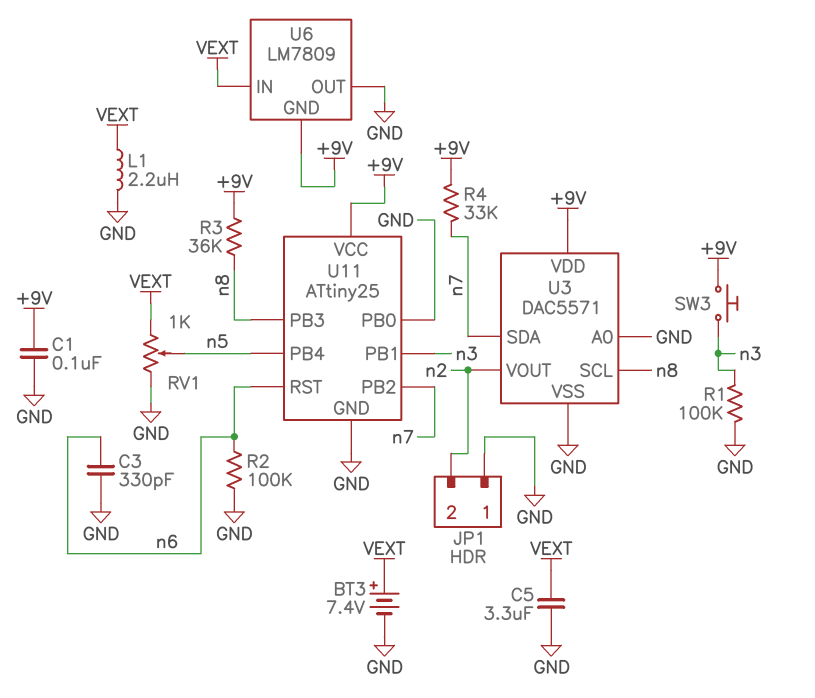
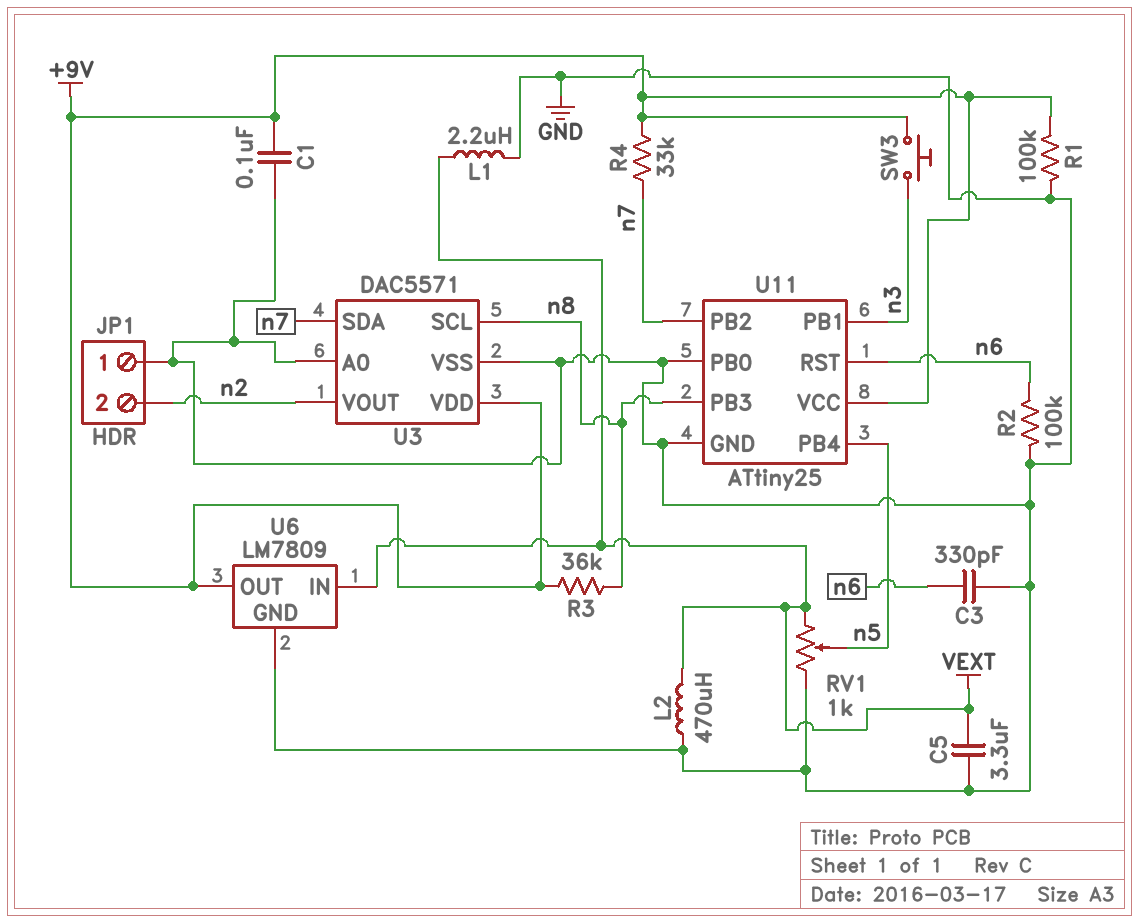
BT3: 7.4V (plus VEXT, minus GND) -> none
L2: none -> 470uH (GND, VEXT)
R1: 100k (GND, n3) -> 100k (+9V, GND)
U6 pin GND: +9V -> GND
U6 pin OUT: GND -> +9V

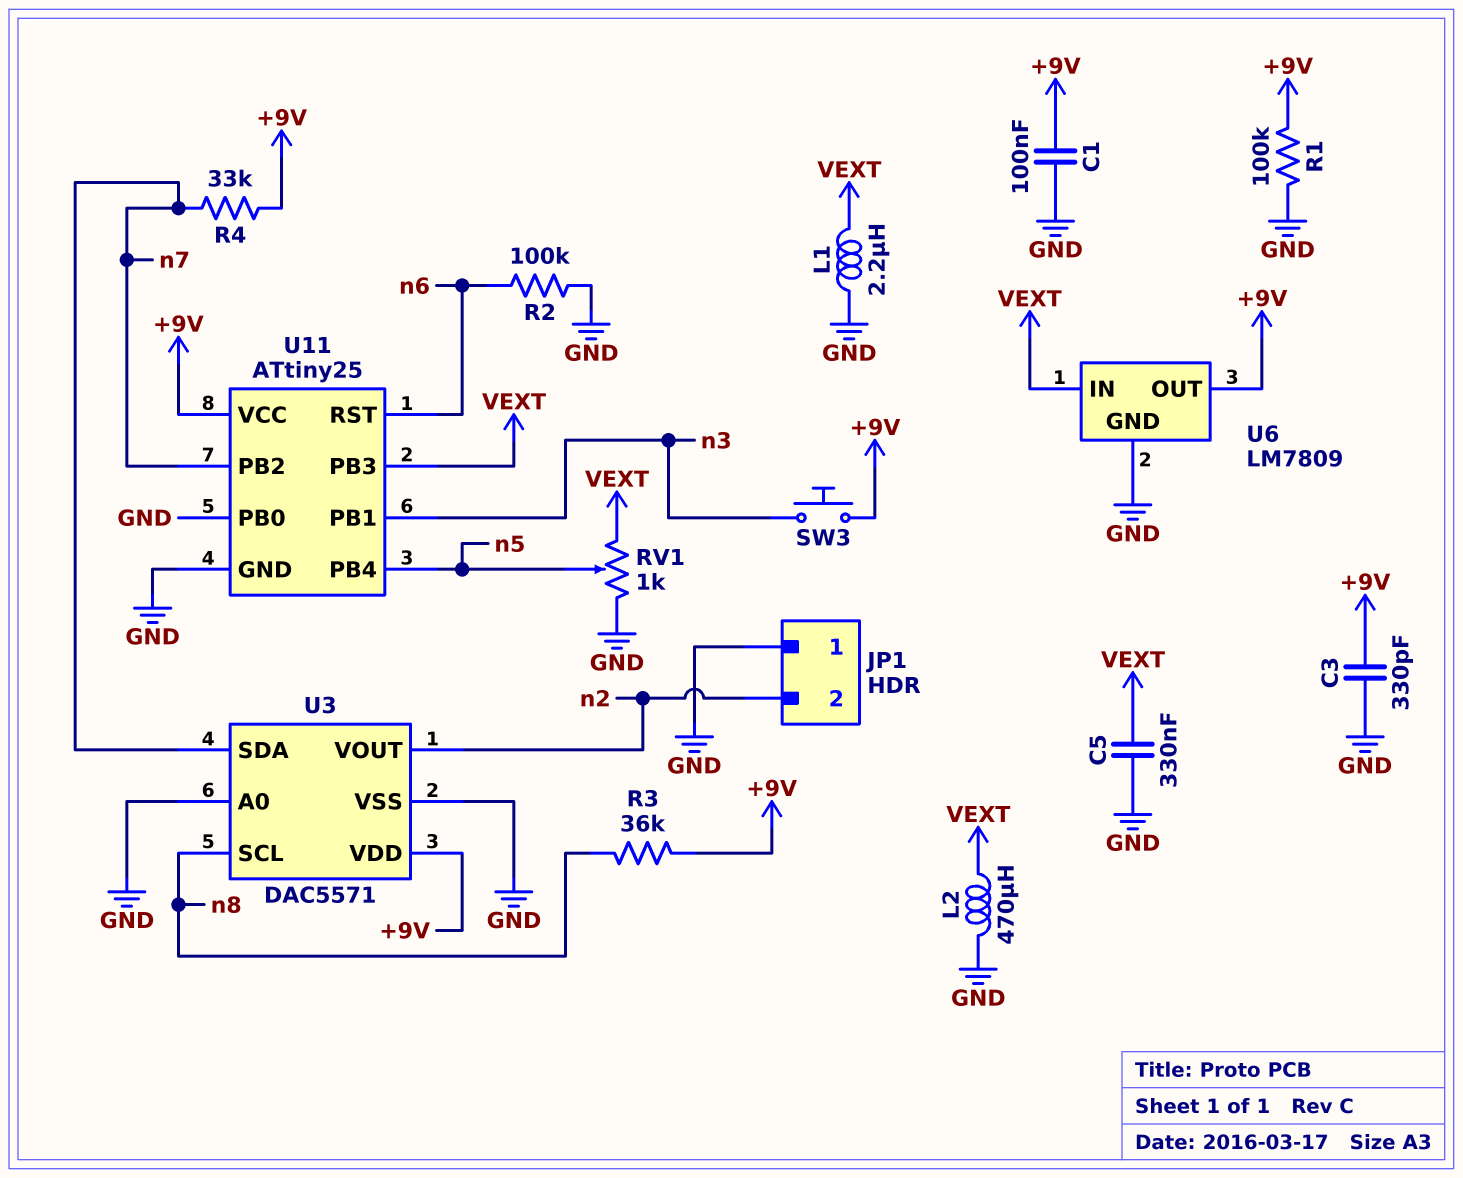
C3: 330pF (GND, n6) -> 330pF (+9V, GND)
C5: 3.3uF (GND, VEXT) -> 330nF (GND, VEXT)
U11 pin PB3: n8 -> VEXT

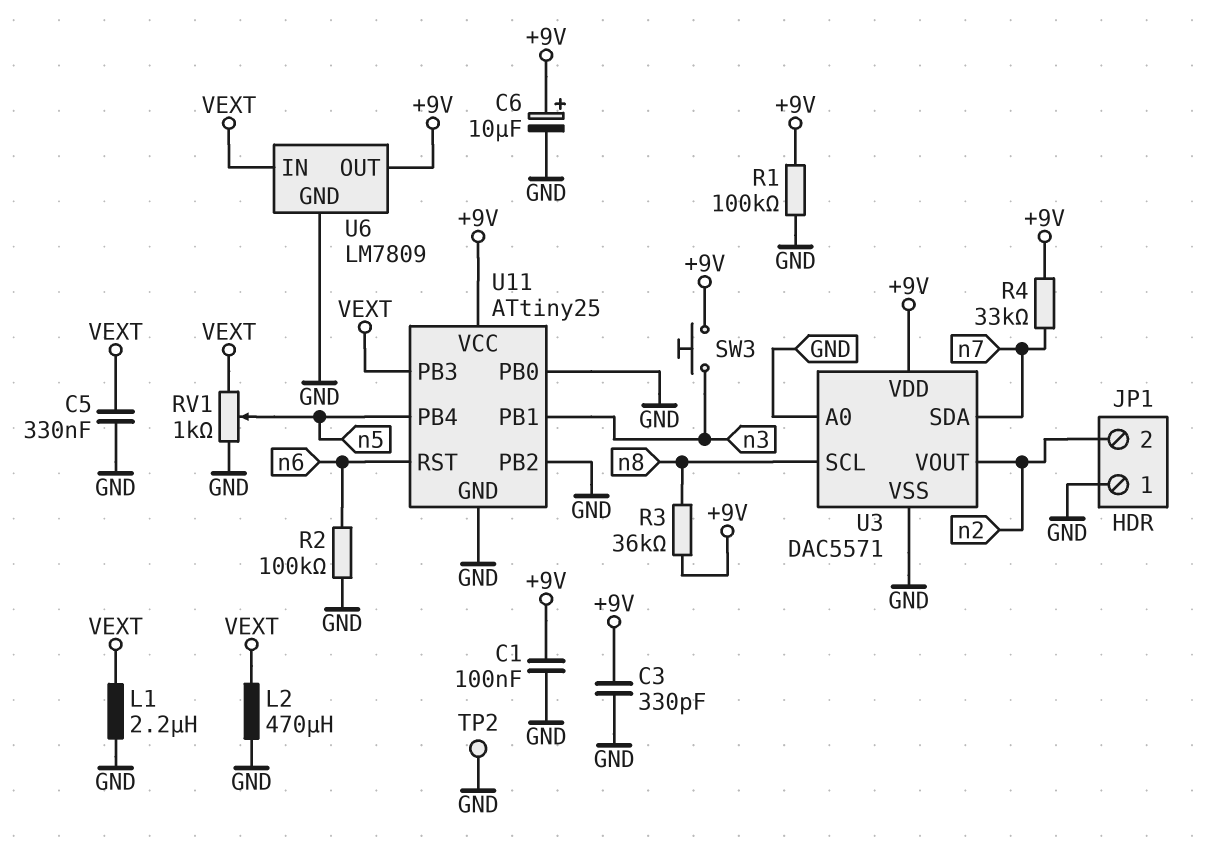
C6: none -> 10uF (plus +9V, minus GND)
TP2: none -> test point (GND)
U11 pin PB2: n7 -> GND

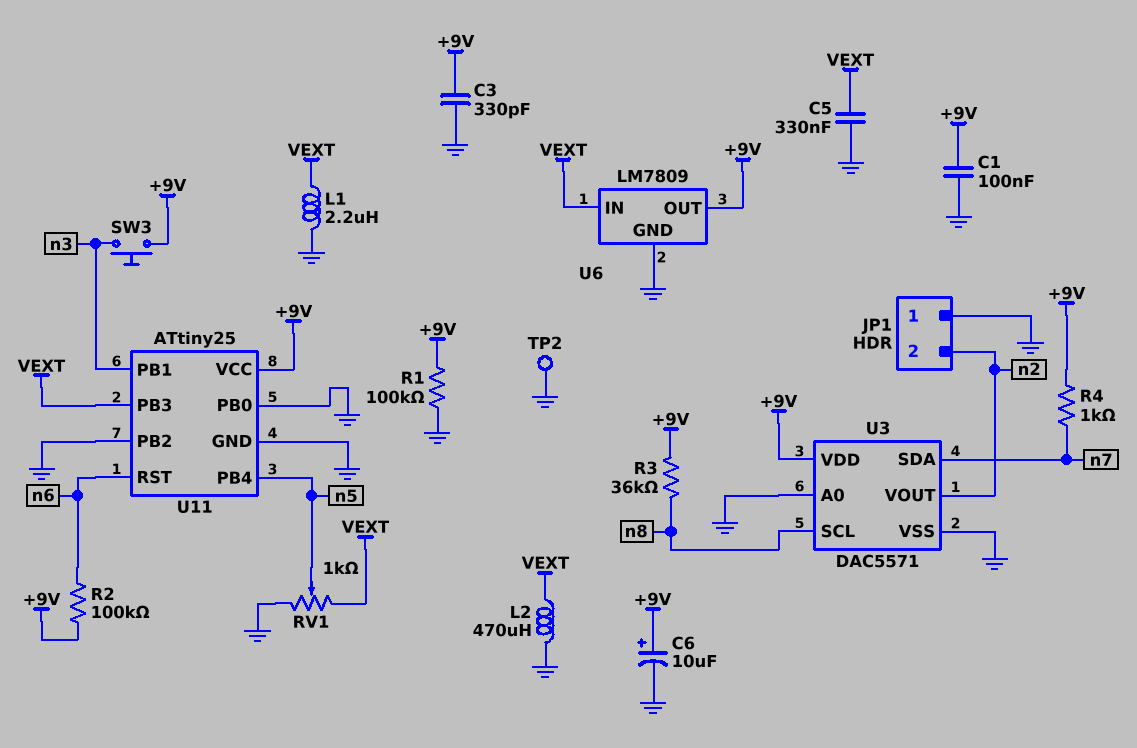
R2: 100k (GND, n6) -> 100k (+9V, n6)
R4: 33k (+9V, n7) -> 1k (+9V, n7)

